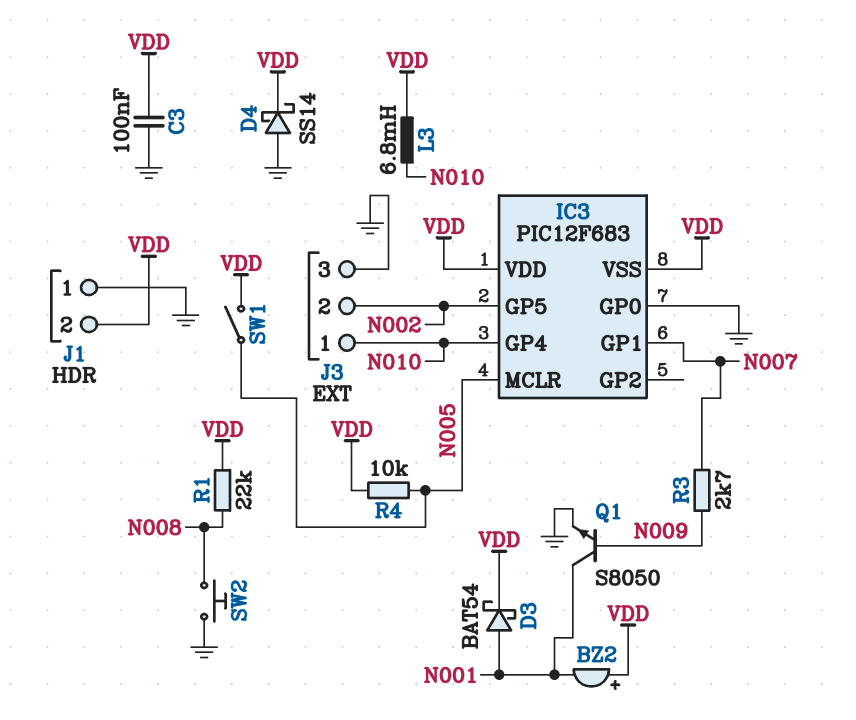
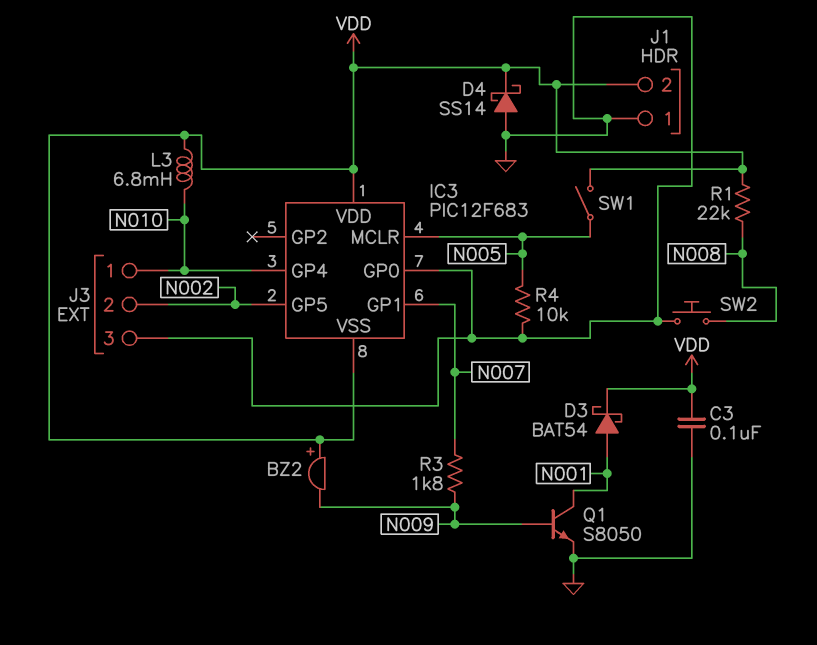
BZ2: buzzer (plus VDD, minus N001) -> buzzer (plus VDD, minus N009)
R3: 2.7k (N007, N009) -> 1.8k (N007, N009)
R4: 10k (N005, VDD) -> 10k (GND, N005)

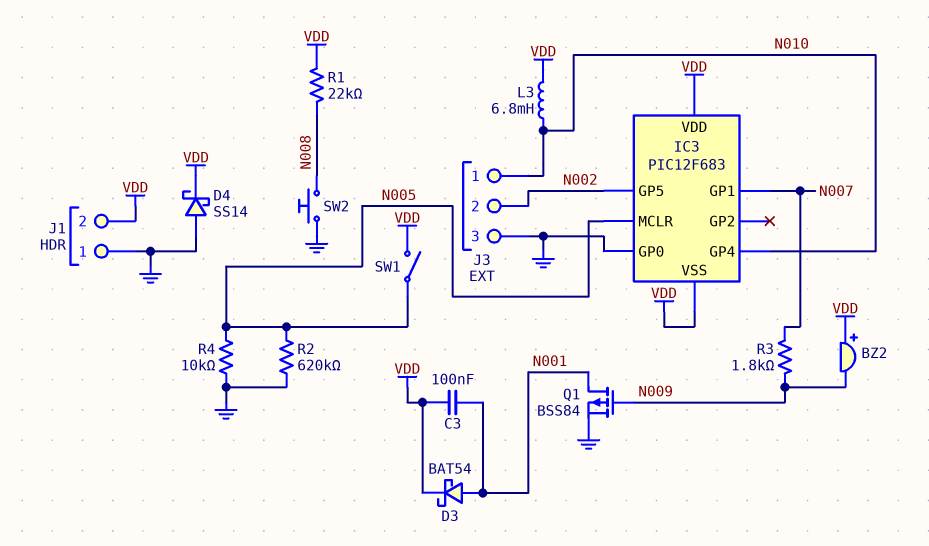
C3: 100nF (GND, VDD) -> 100nF (N001, VDD)
Q1: NPN S8050 (B N009, C N001, E GND) -> PMOS BSS84 (G N009, D N001, S GND)
R2: none -> 620k (GND, N005)

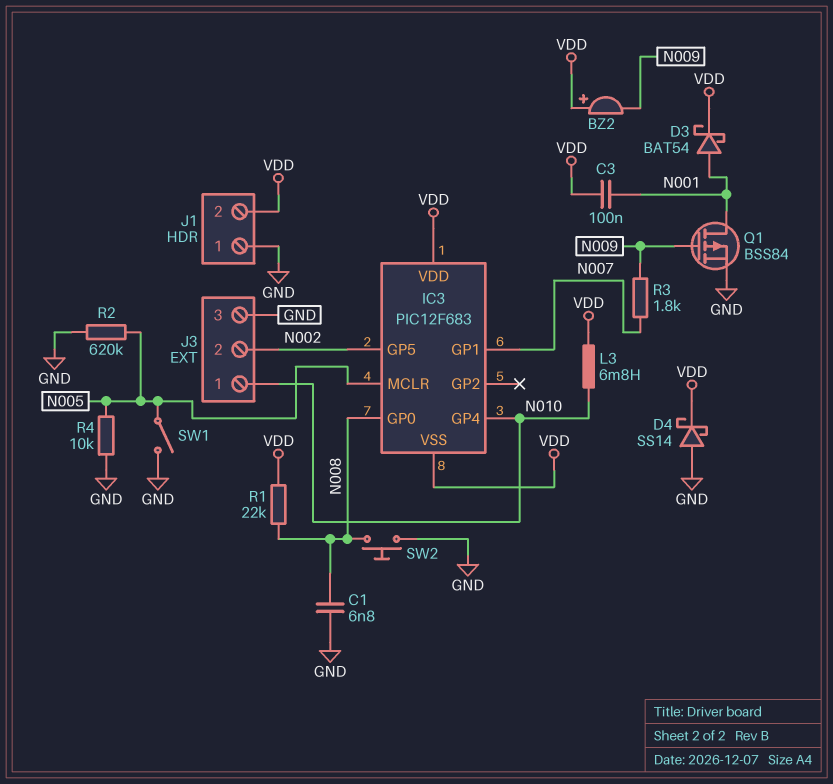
C1: none -> 6.8nF (GND, N008)
IC3 pin GP0: GND -> N008
SW1: switch (N005, VDD) -> switch (GND, N005)

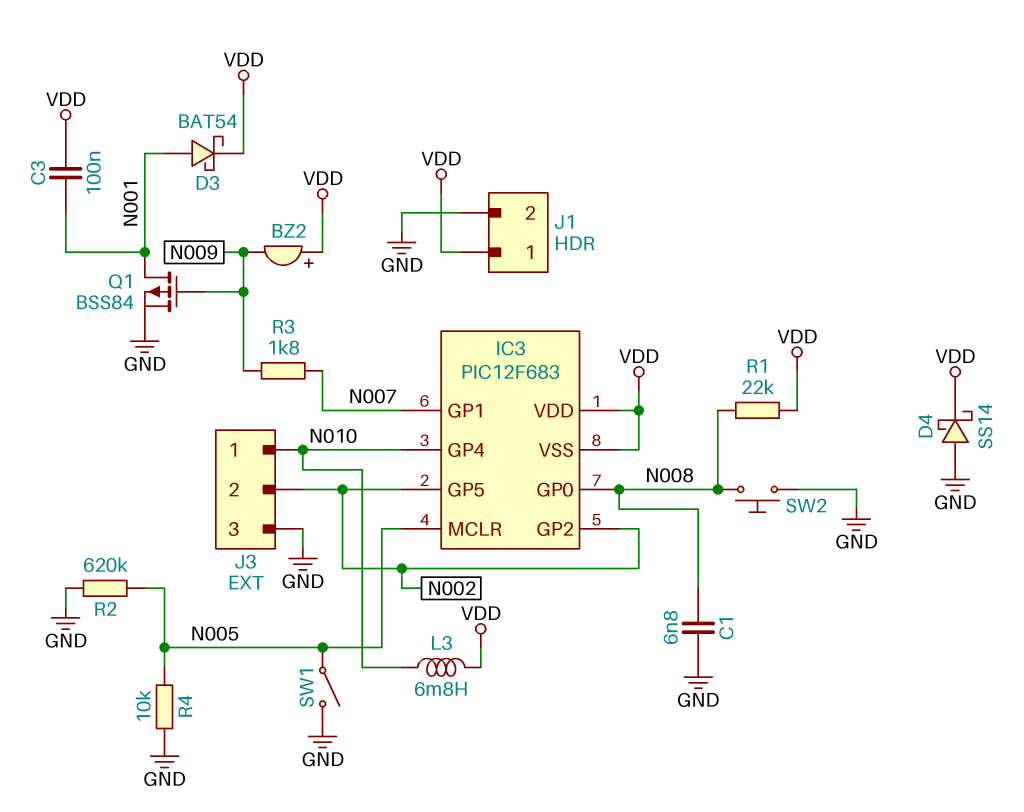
IC3 pin GP2: none -> N002
J1 pin 1: GND -> VDD
J1 pin 2: VDD -> GND

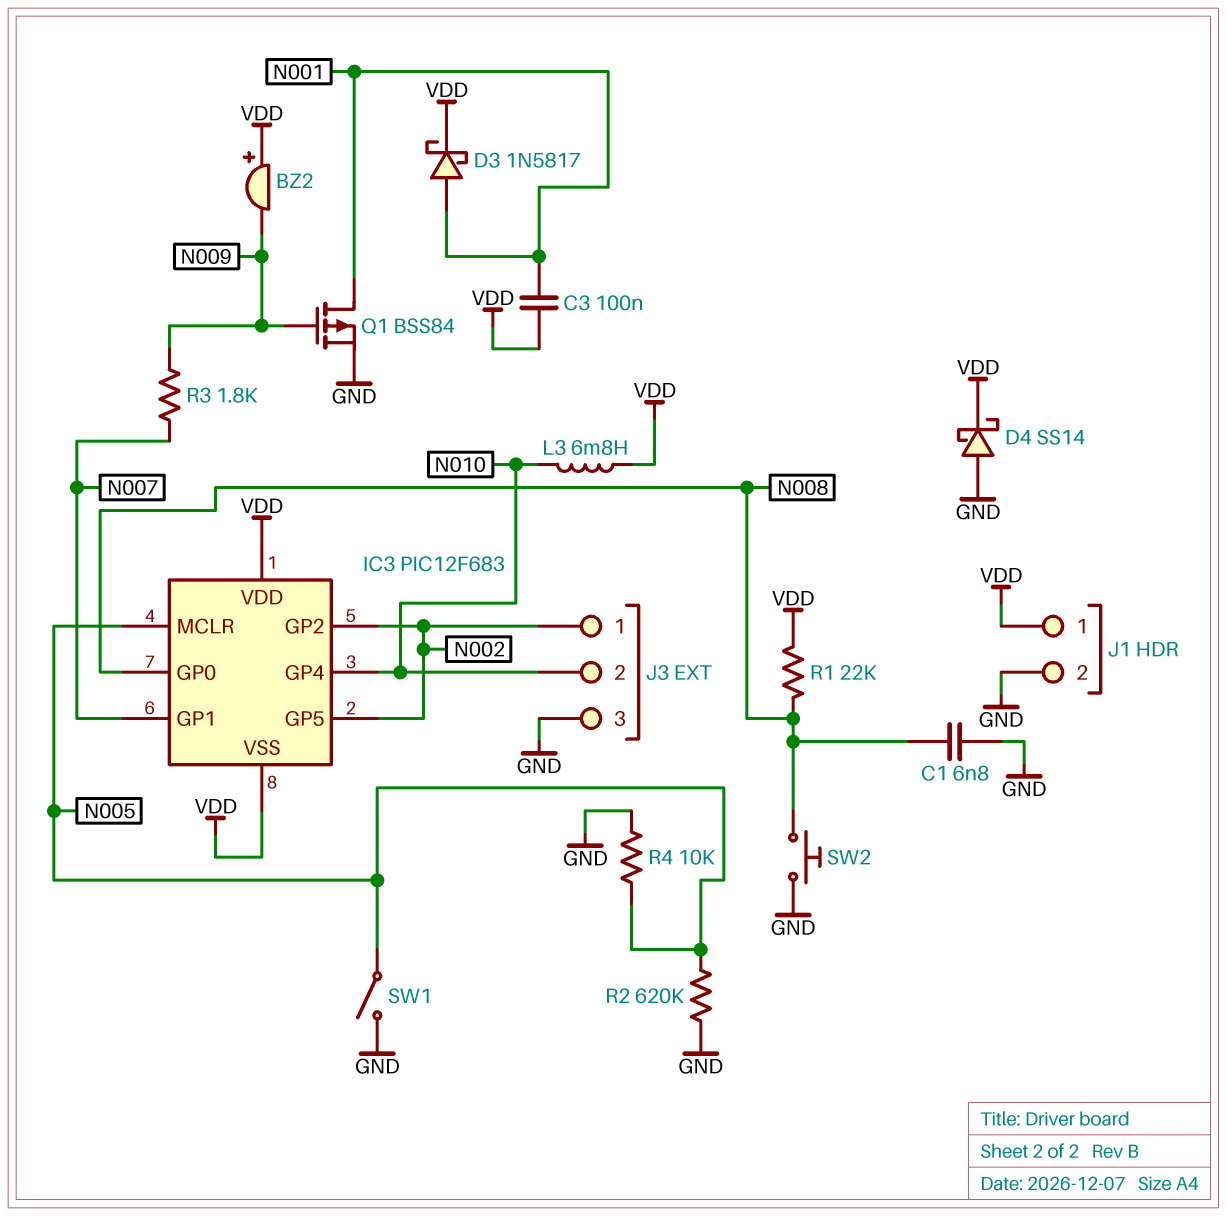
D3: schottky BAT54 (A N001, K VDD) -> schottky 1N5817 (A N001, K VDD)
J3 pin 1: N010 -> N002
J3 pin 2: N002 -> N010

